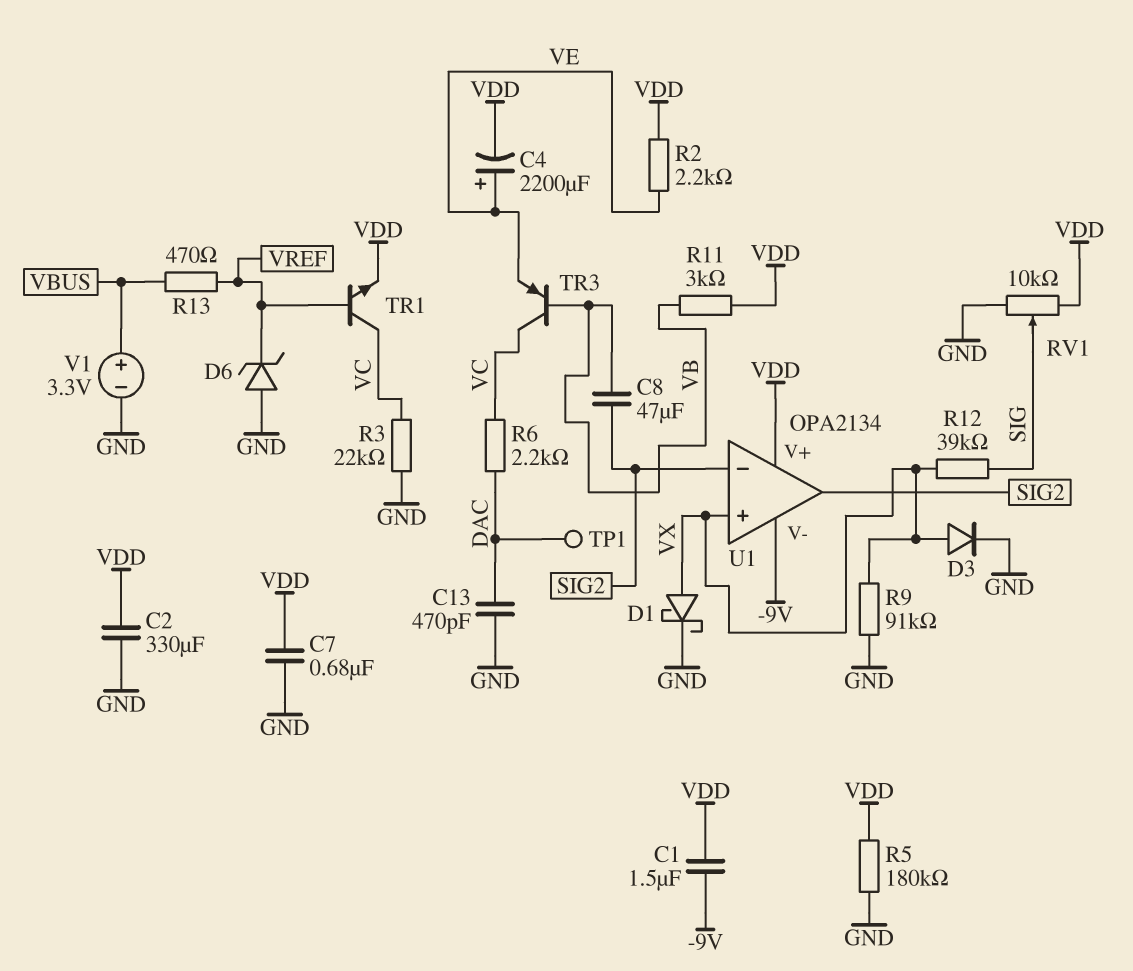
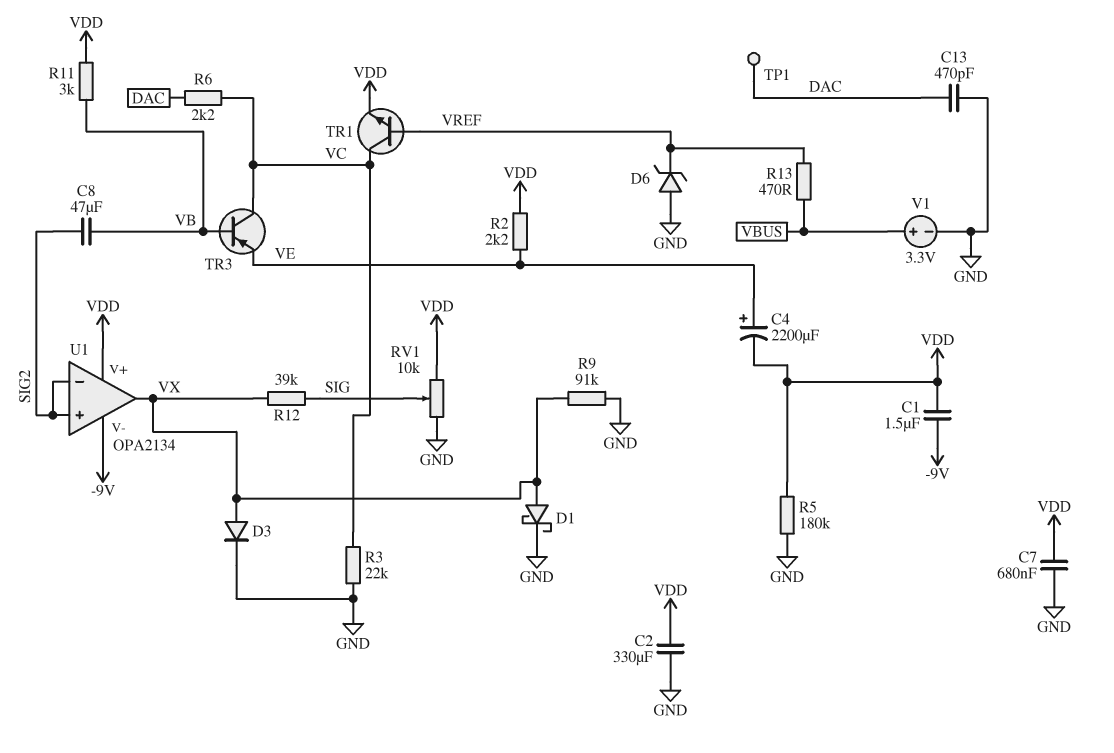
U1 pin in+: VX -> SIG2
U1 pin out: SIG2 -> VX

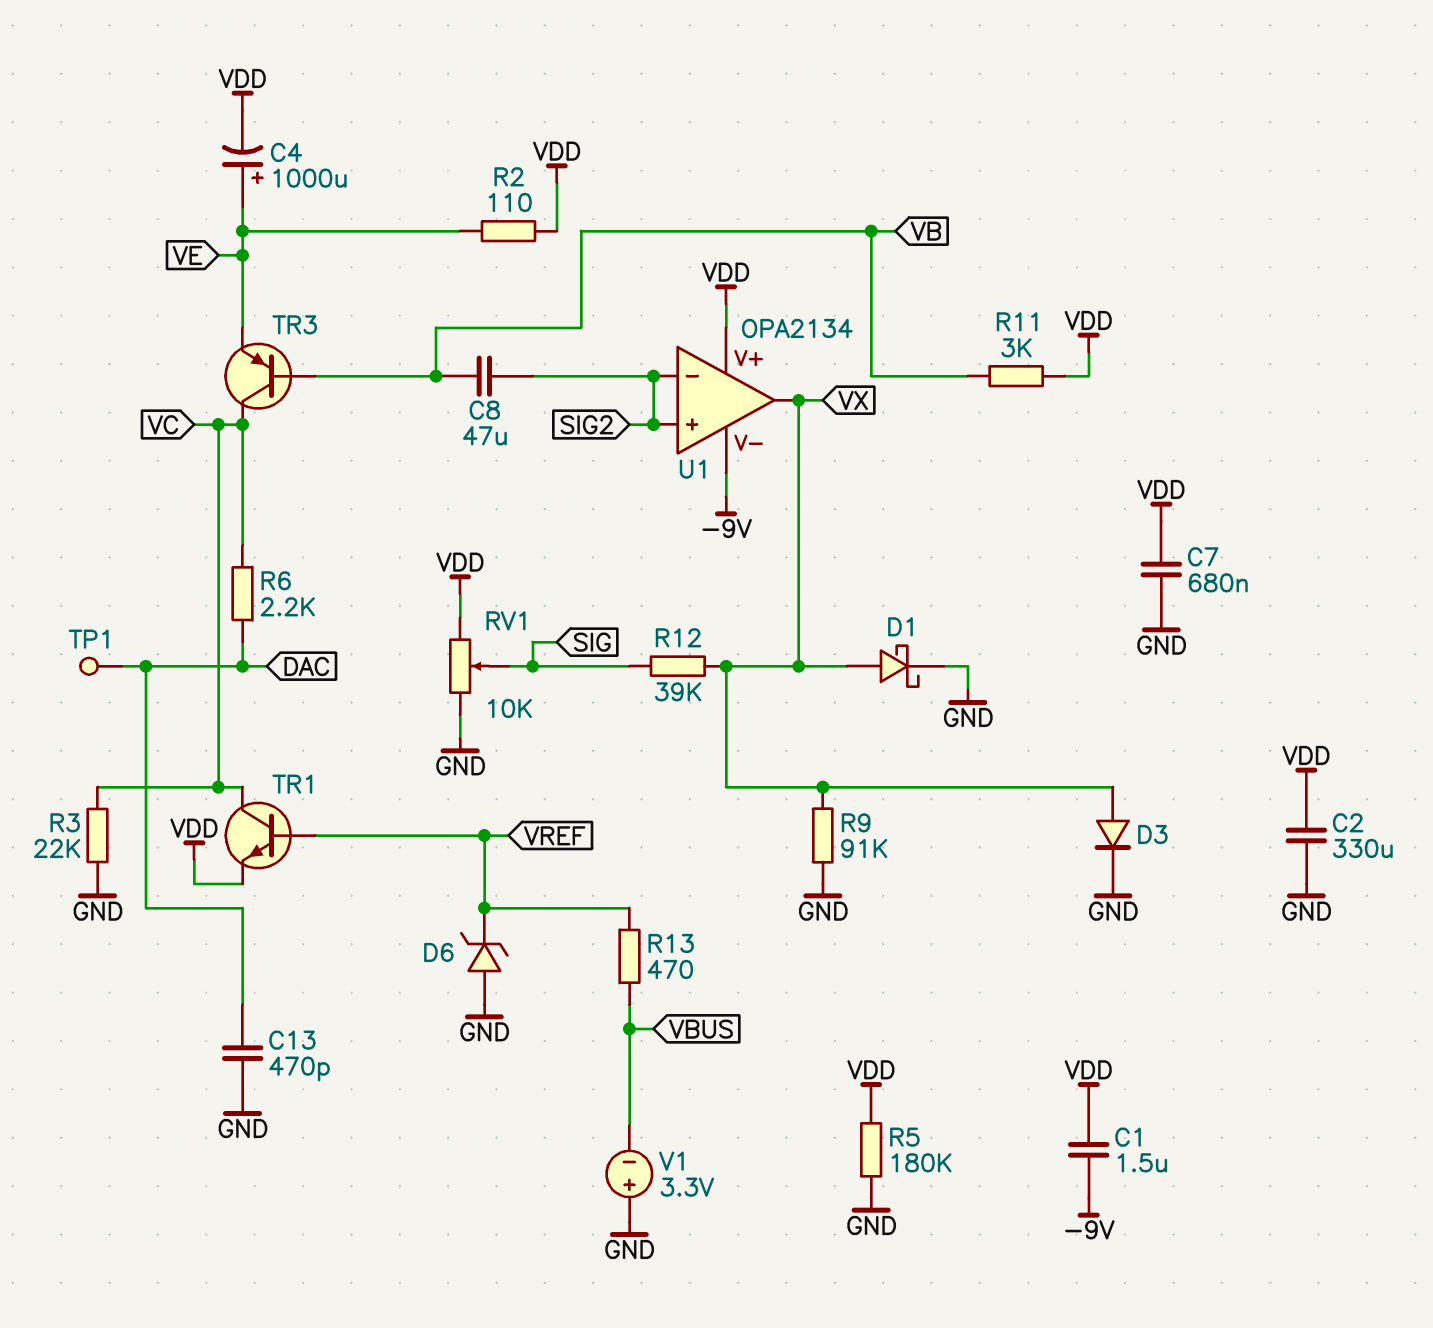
C4: 2200uF (plus VE, minus VDD) -> 1000uF (plus VE, minus VDD)
R2: 2.2k (VDD, VE) -> 110 (VDD, VE)
V1: 3.3V (plus VBUS, minus GND) -> 3.3V (plus GND, minus VBUS)

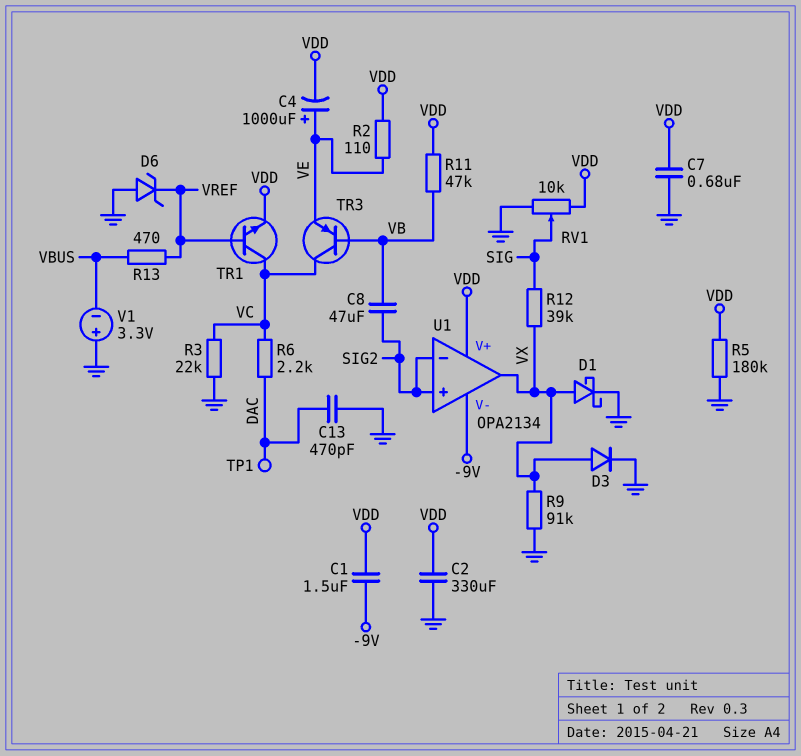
R11: 3k (VB, VDD) -> 47k (VB, VDD)

